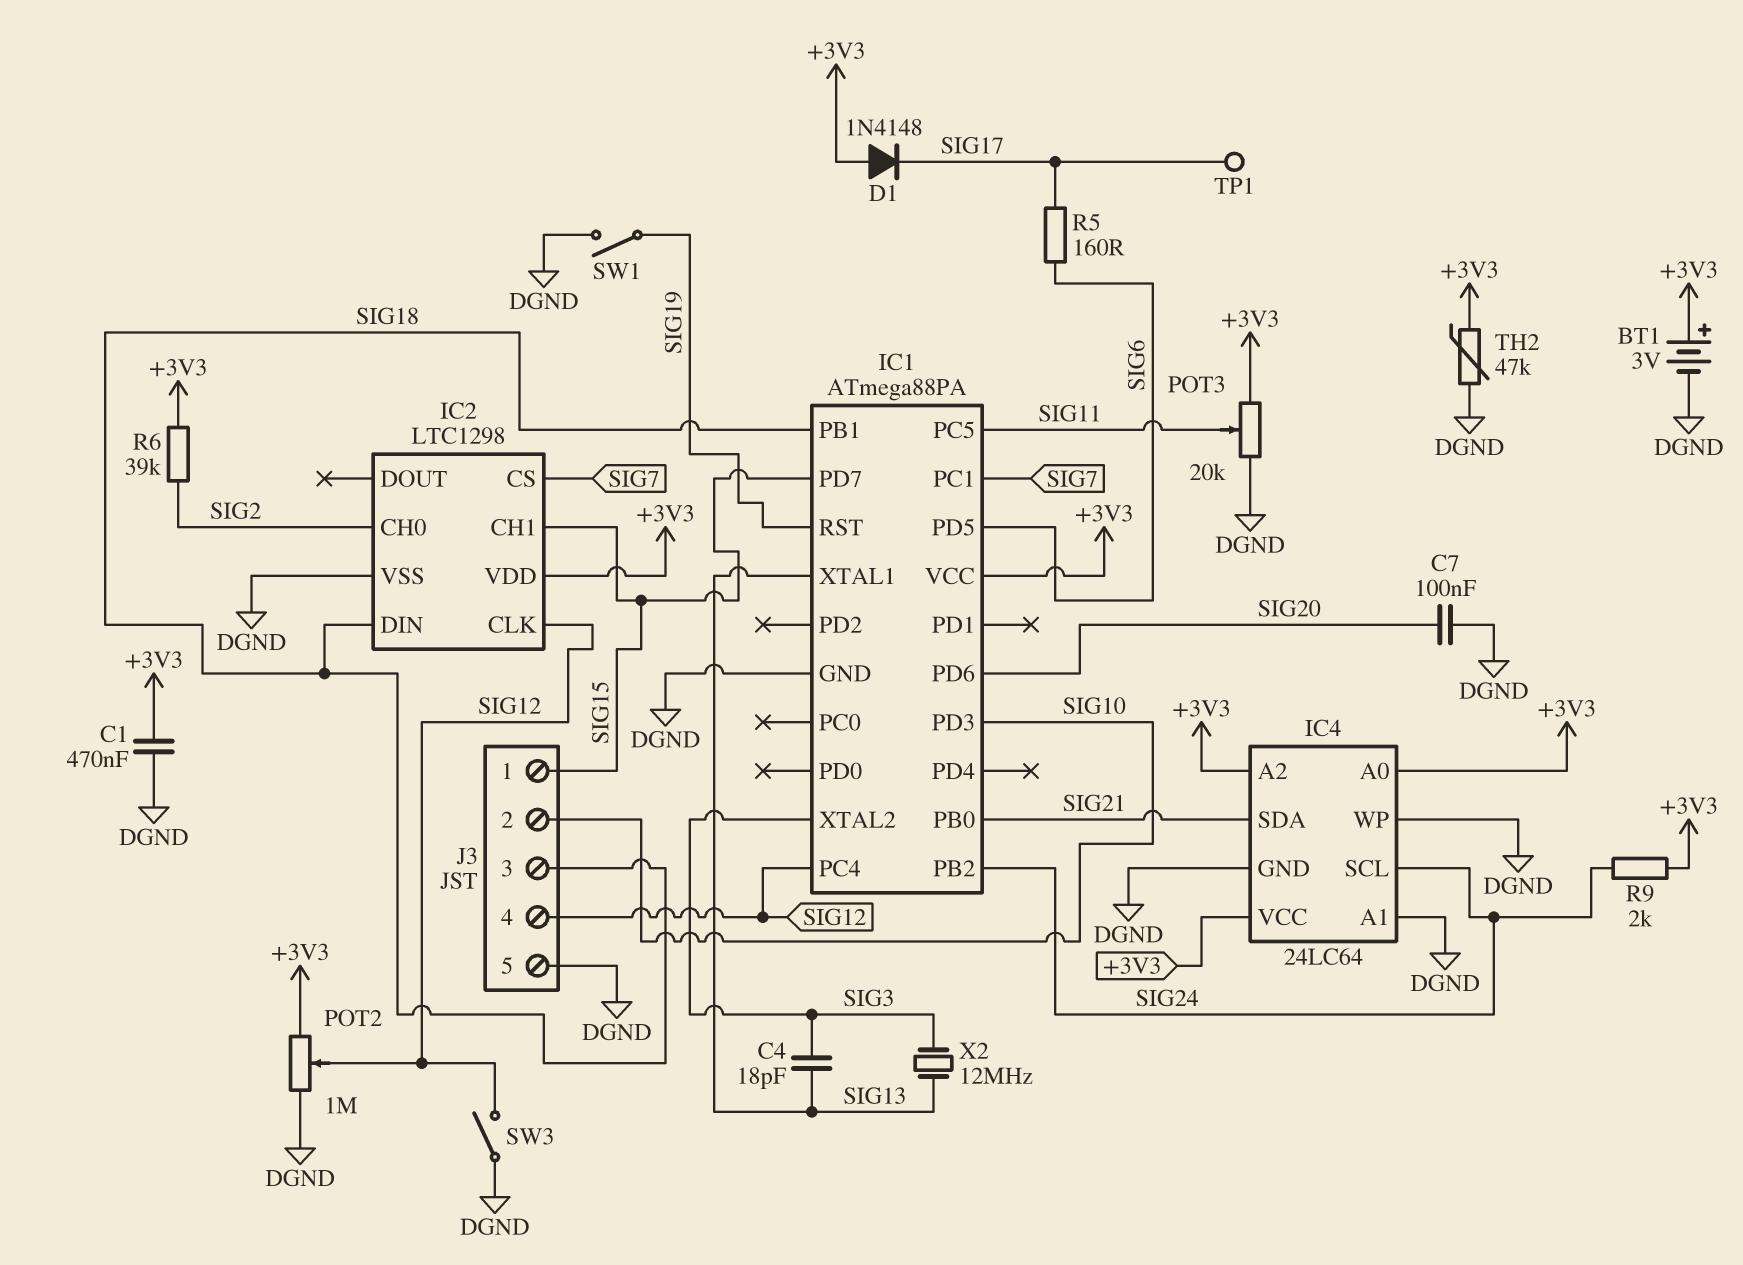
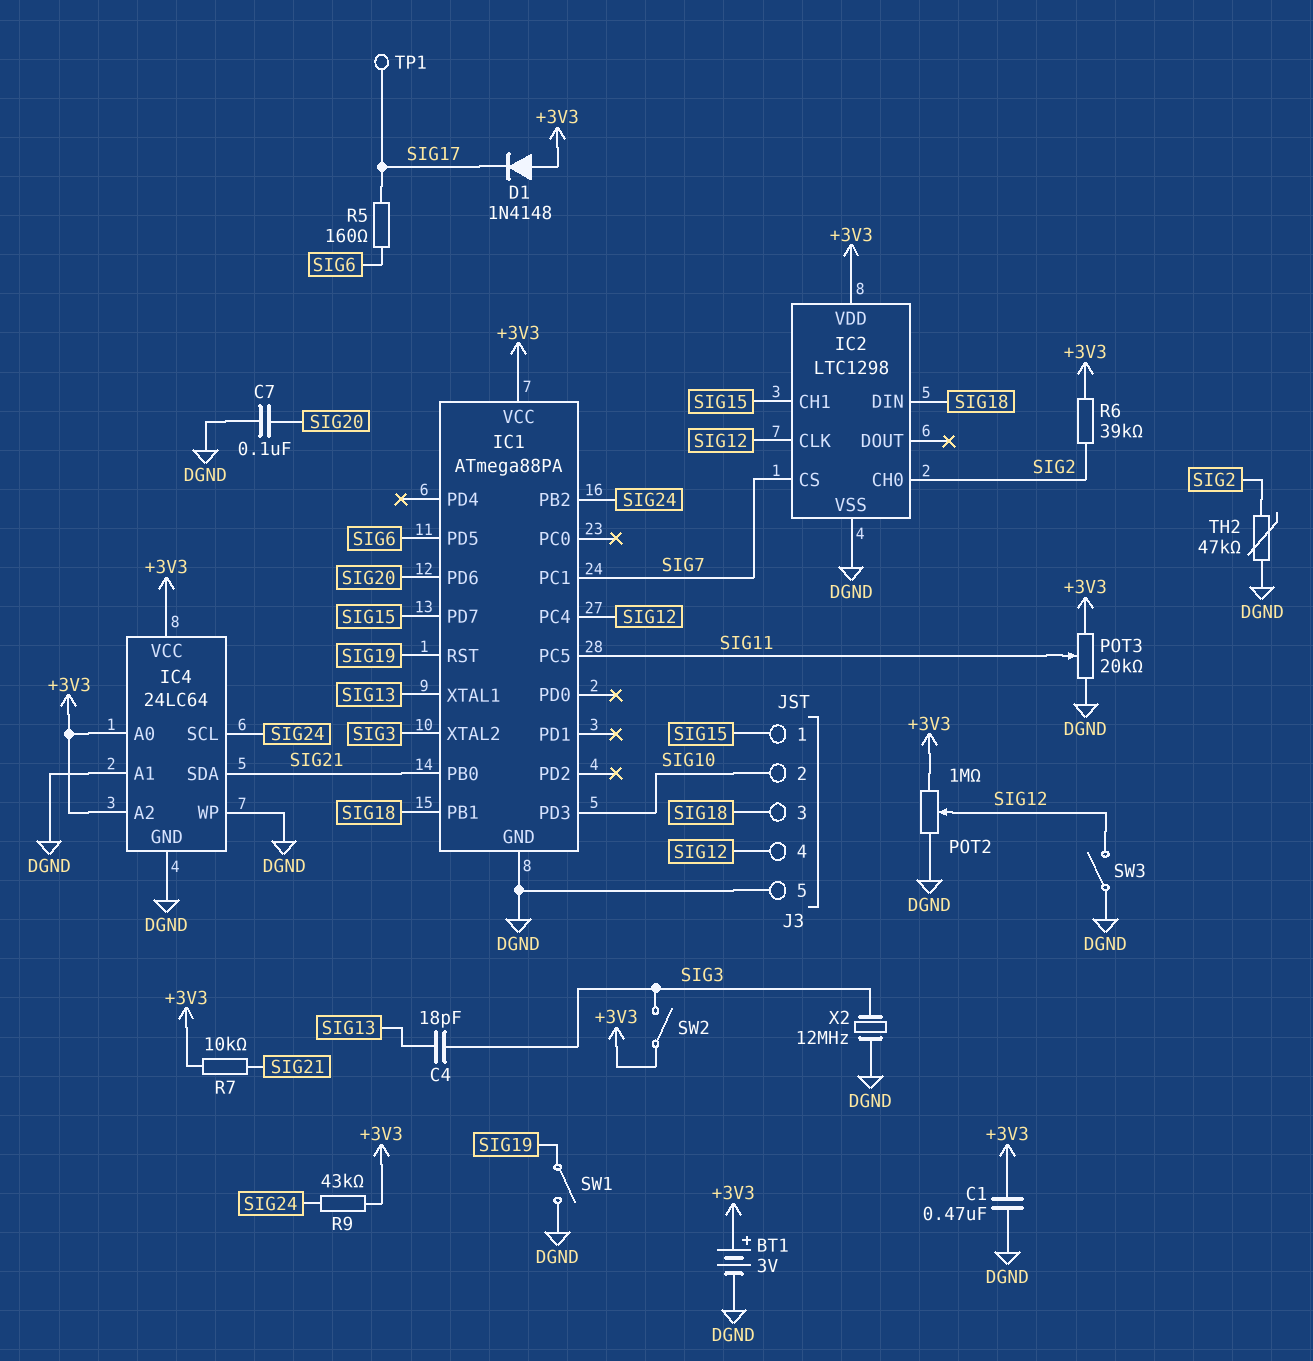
R7: none -> 10k (+3V3, SIG21)
R9: 2k (+3V3, SIG24) -> 43k (+3V3, SIG24)
SW2: none -> switch (+3V3, SIG3)
TH2: 47k (+3V3, DGND) -> 47k (DGND, SIG2)
X2: 12MHz (SIG3, SIG13) -> 12MHz (DGND, SIG3)

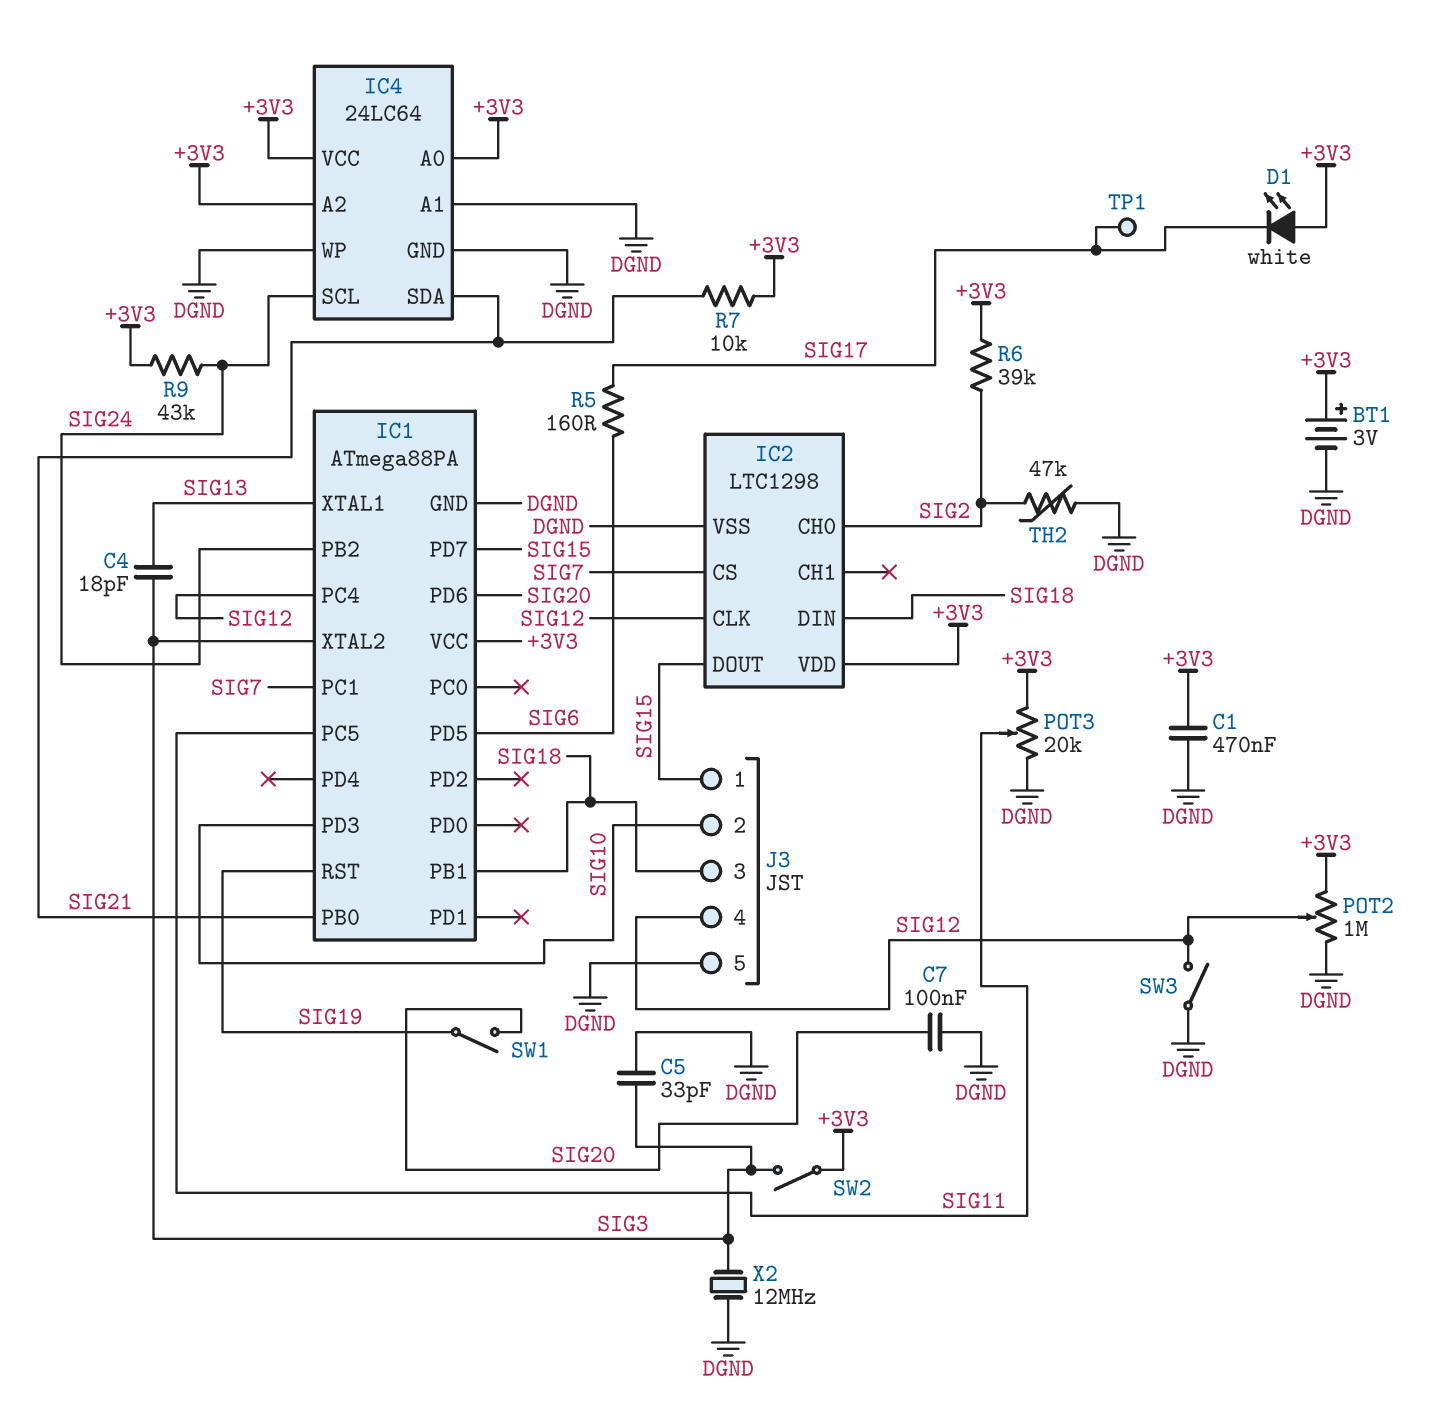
C5: none -> 33pF (DGND, SIG3)
D1: diode 1N4148 (A +3V3, K SIG17) -> LED white (A +3V3, K SIG17)
IC2 pin CH1: SIG15 -> none
IC2 pin DOUT: none -> SIG15
SW1: switch (DGND, SIG19) -> switch (SIG19, SIG20)

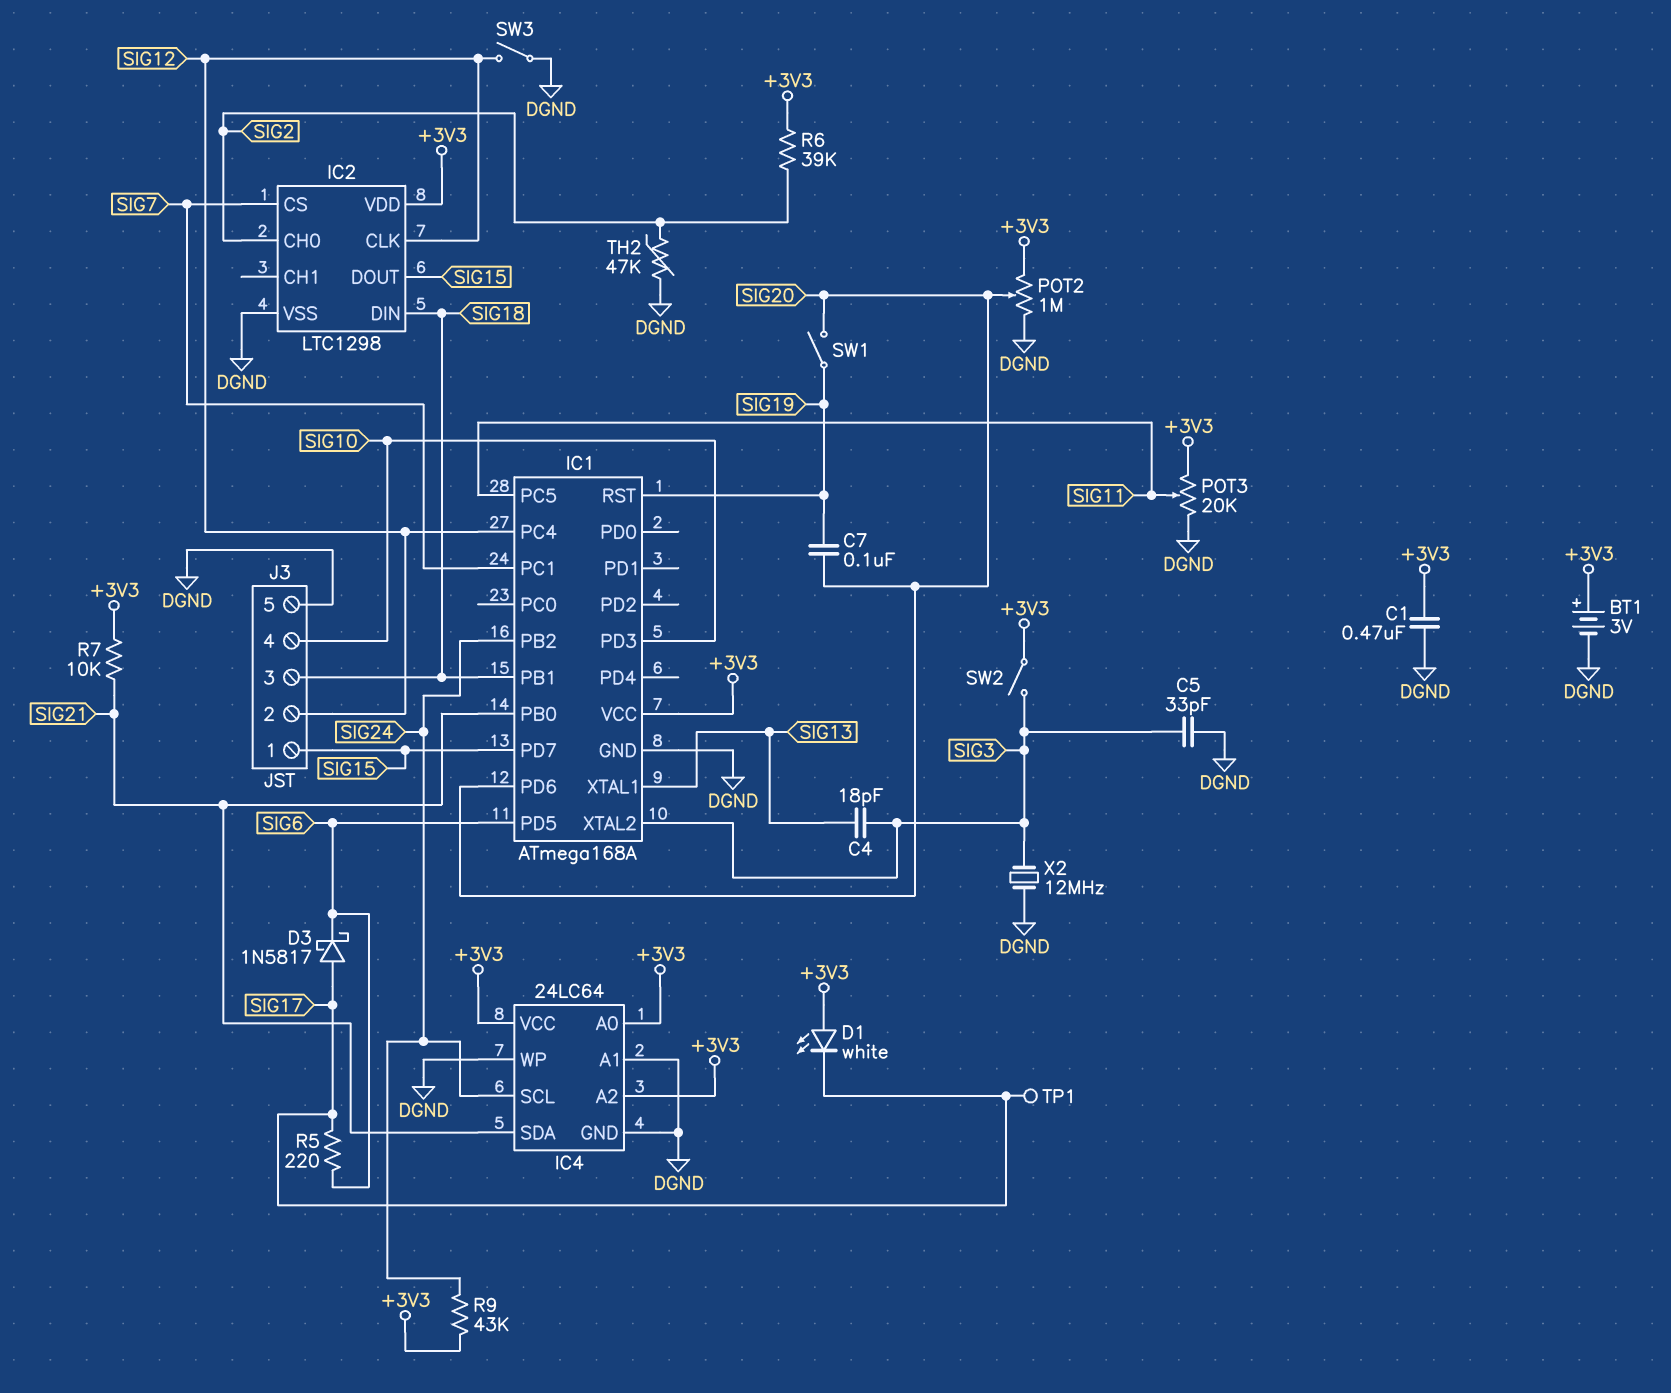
C7: 100nF (DGND, SIG20) -> 100nF (SIG19, SIG20)
D3: none -> schottky 1N5817 (A SIG17, K SIG6)
IC1: ATmega88PA -> ATmega168A
J3 pin 2: SIG10 -> SIG12
J3 pin 4: SIG12 -> SIG10
POT2: 1M (+3V3, DGND, wiper SIG12) -> 1M (+3V3, DGND, wiper SIG20)
R5: 160 (SIG6, SIG17) -> 220 (SIG6, SIG17)

